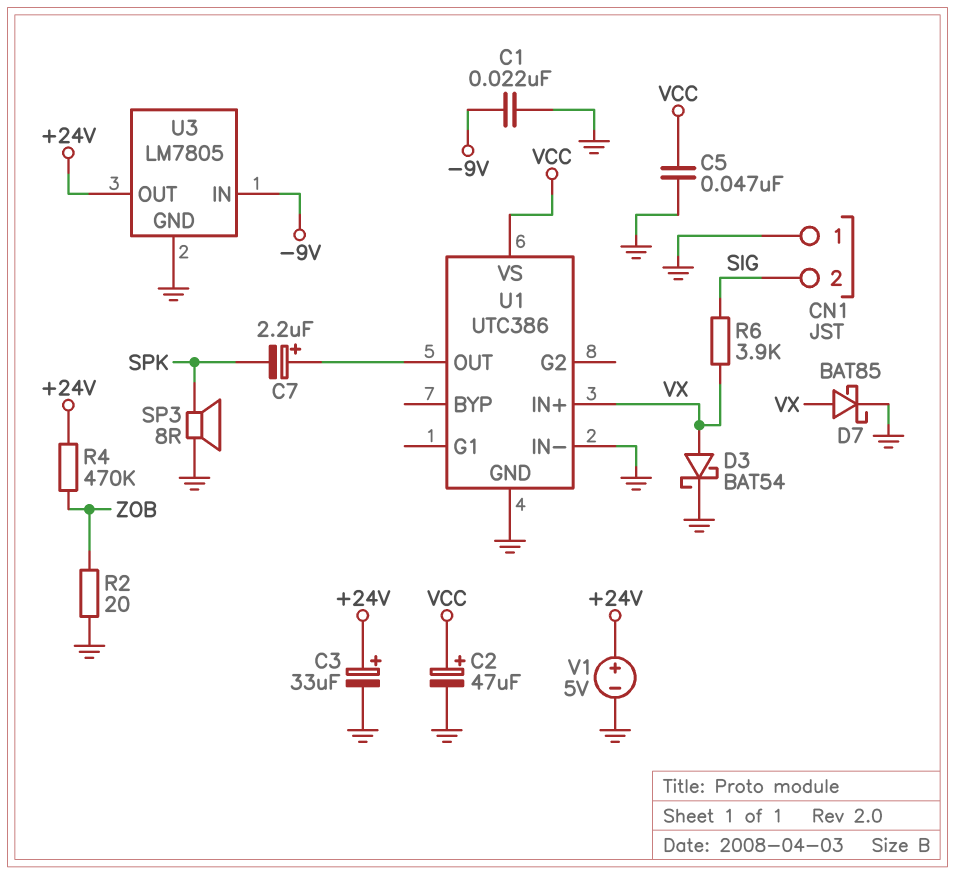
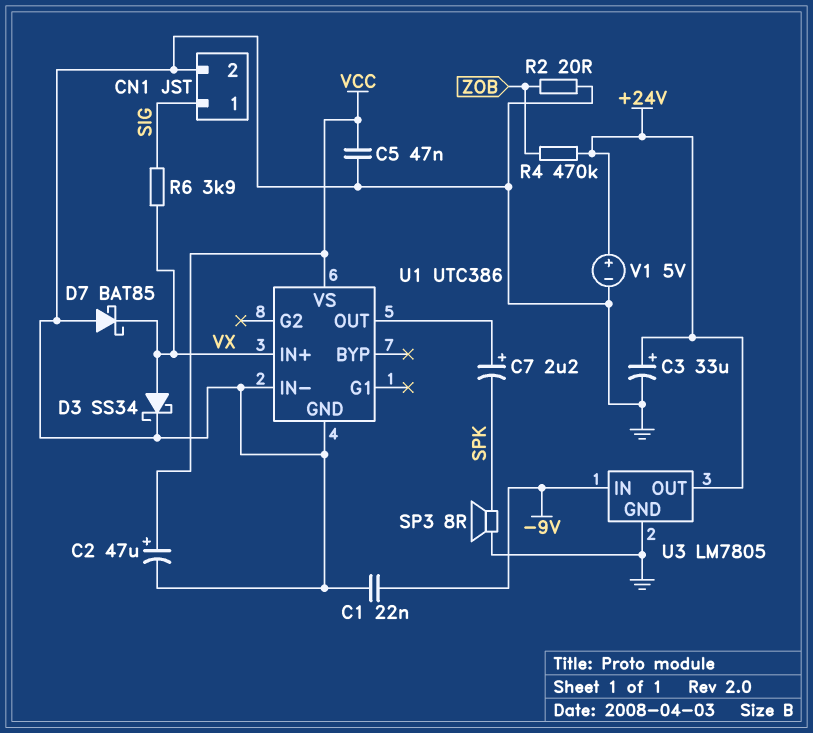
CN1 pin 1: GND -> SIG
CN1 pin 2: SIG -> GND
D3: schottky BAT54 (A VX, K GND) -> schottky SS34 (A VX, K GND)
D7: schottky BAT85 (A VX, K GND) -> schottky BAT85 (A GND, K VX)

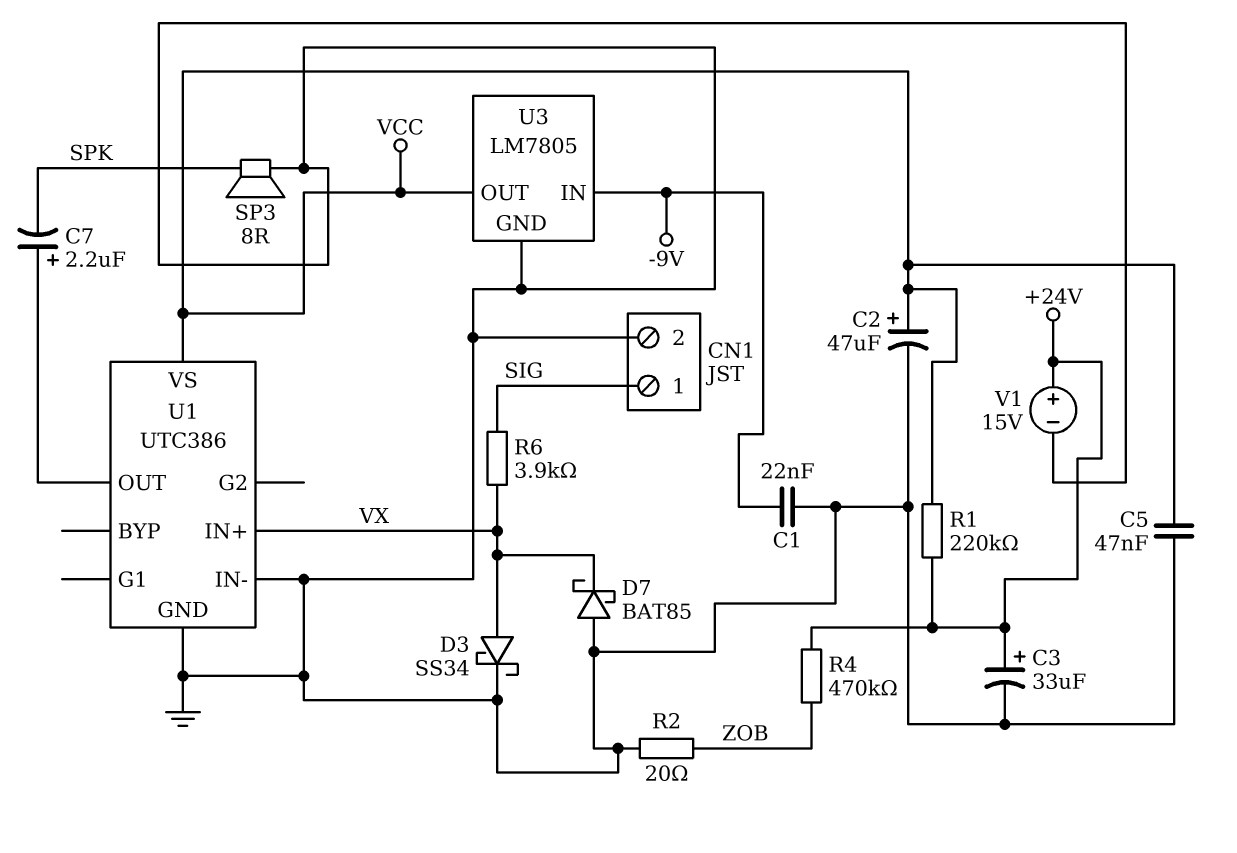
R1: none -> 220k (+24V, VCC)
U3 pin OUT: +24V -> VCC
V1: 5V (plus +24V, minus GND) -> 15V (plus +24V, minus GND)

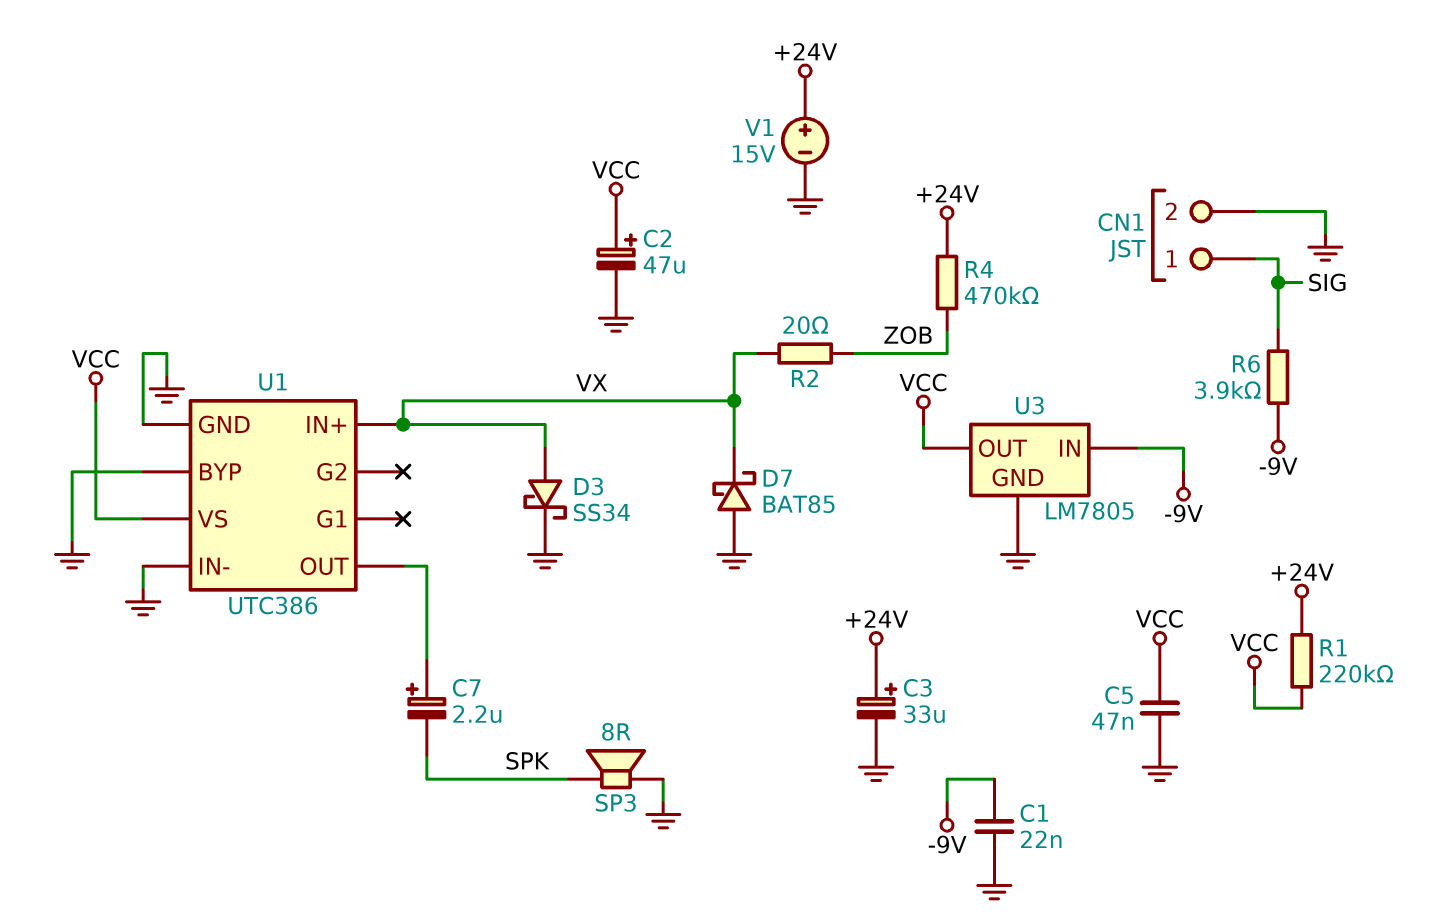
R2: 20 (GND, ZOB) -> 20 (VX, ZOB)
R6: 3.9k (SIG, VX) -> 3.9k (-9V, SIG)
U1 pin BYP: none -> GND

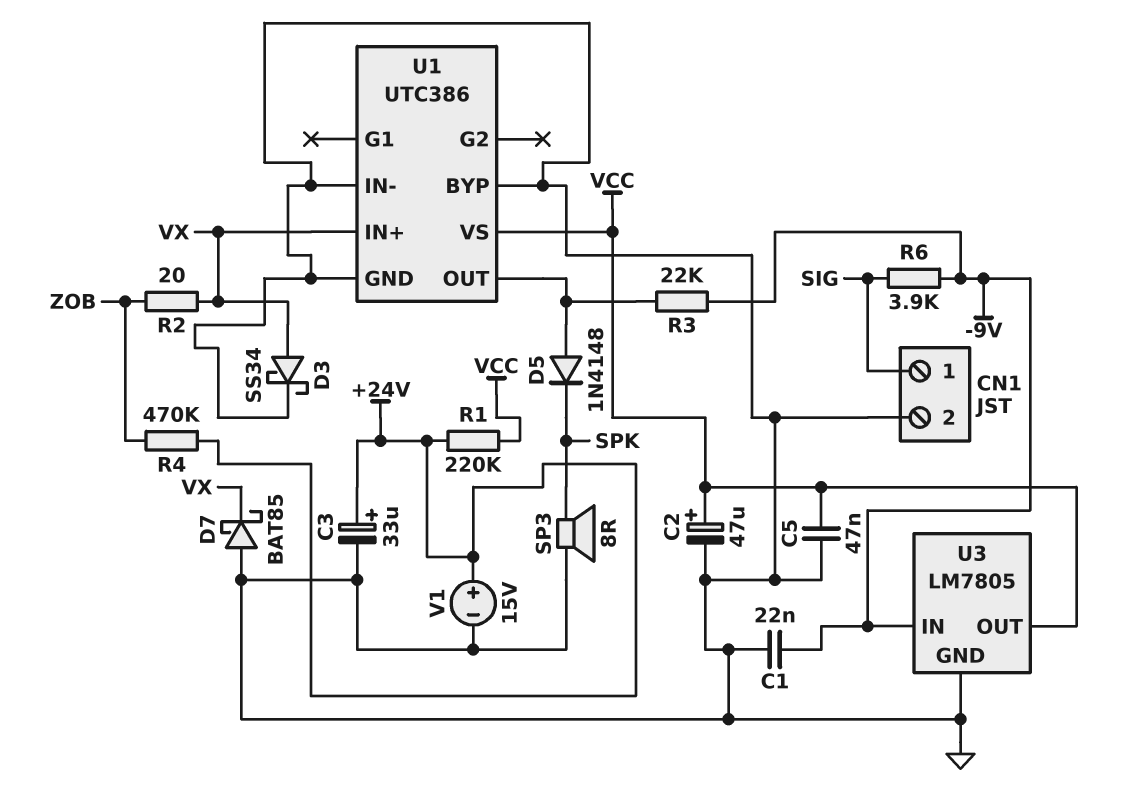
C7: 2.2uF (plus U1/OUT, minus SPK) -> none
D5: none -> diode 1N4148 (A U1/OUT, K SPK)
R3: none -> 22k (-9V, U1/OUT)

